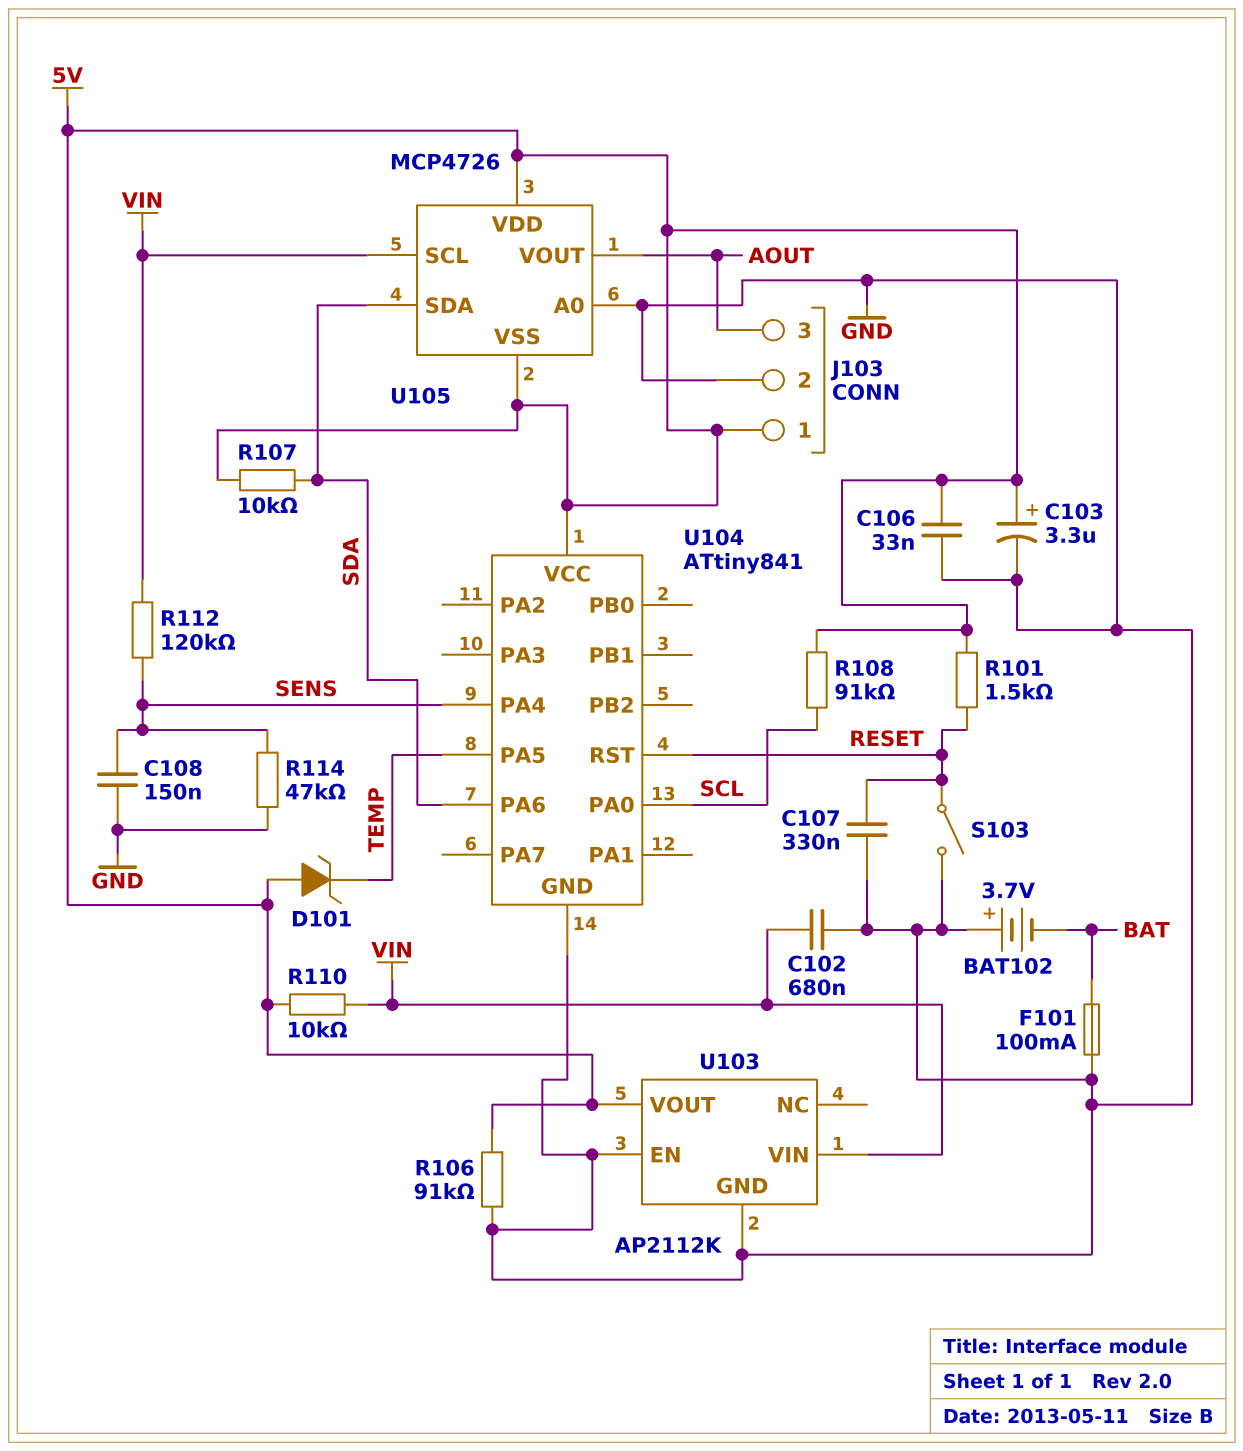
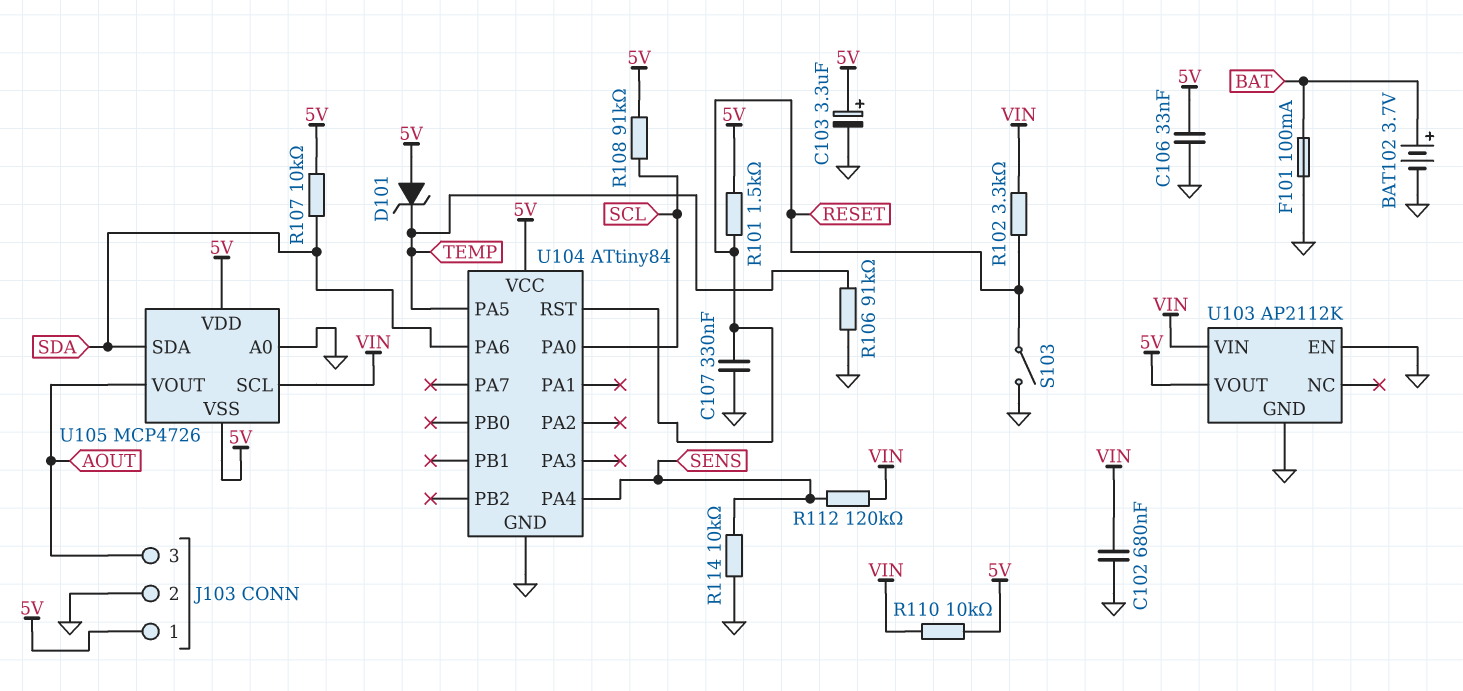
BAT102: 3.7V (plus GND, minus BAT) -> 3.7V (plus BAT, minus GND)
C108: 150nF (GND, SENS) -> none
R102: none -> 3.3k (RESET, VIN)
R106: 91k (5V, GND) -> 91k (GND, TEMP)
R114: 47k (GND, SENS) -> 10k (GND, SENS)
U104: ATtiny841 -> ATtiny84

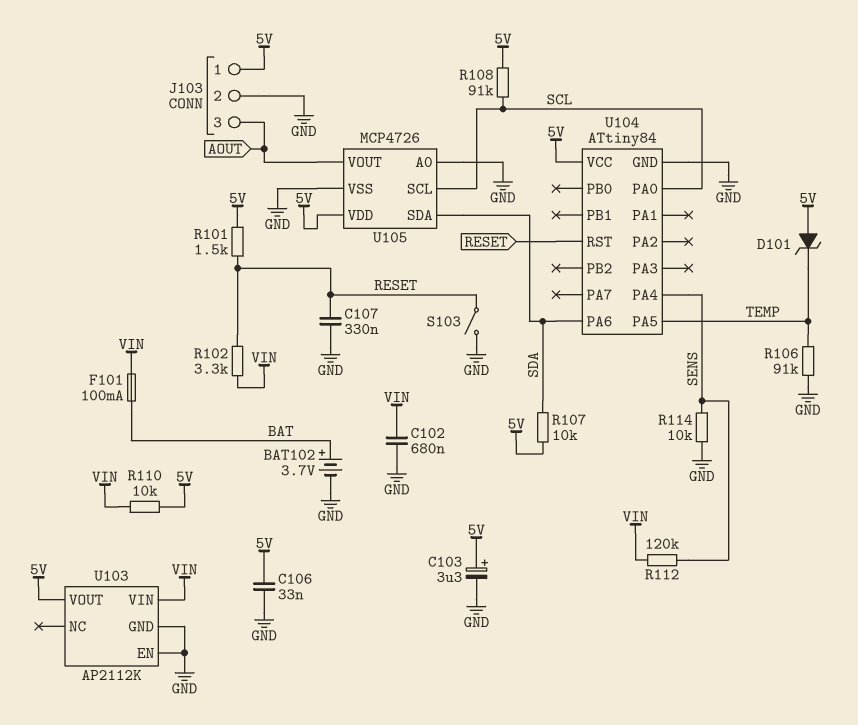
F101: 100mA (BAT, GND) -> 100mA (BAT, VIN)
U105 pin SCL: VIN -> SCL
U105 pin VSS: 5V -> GND

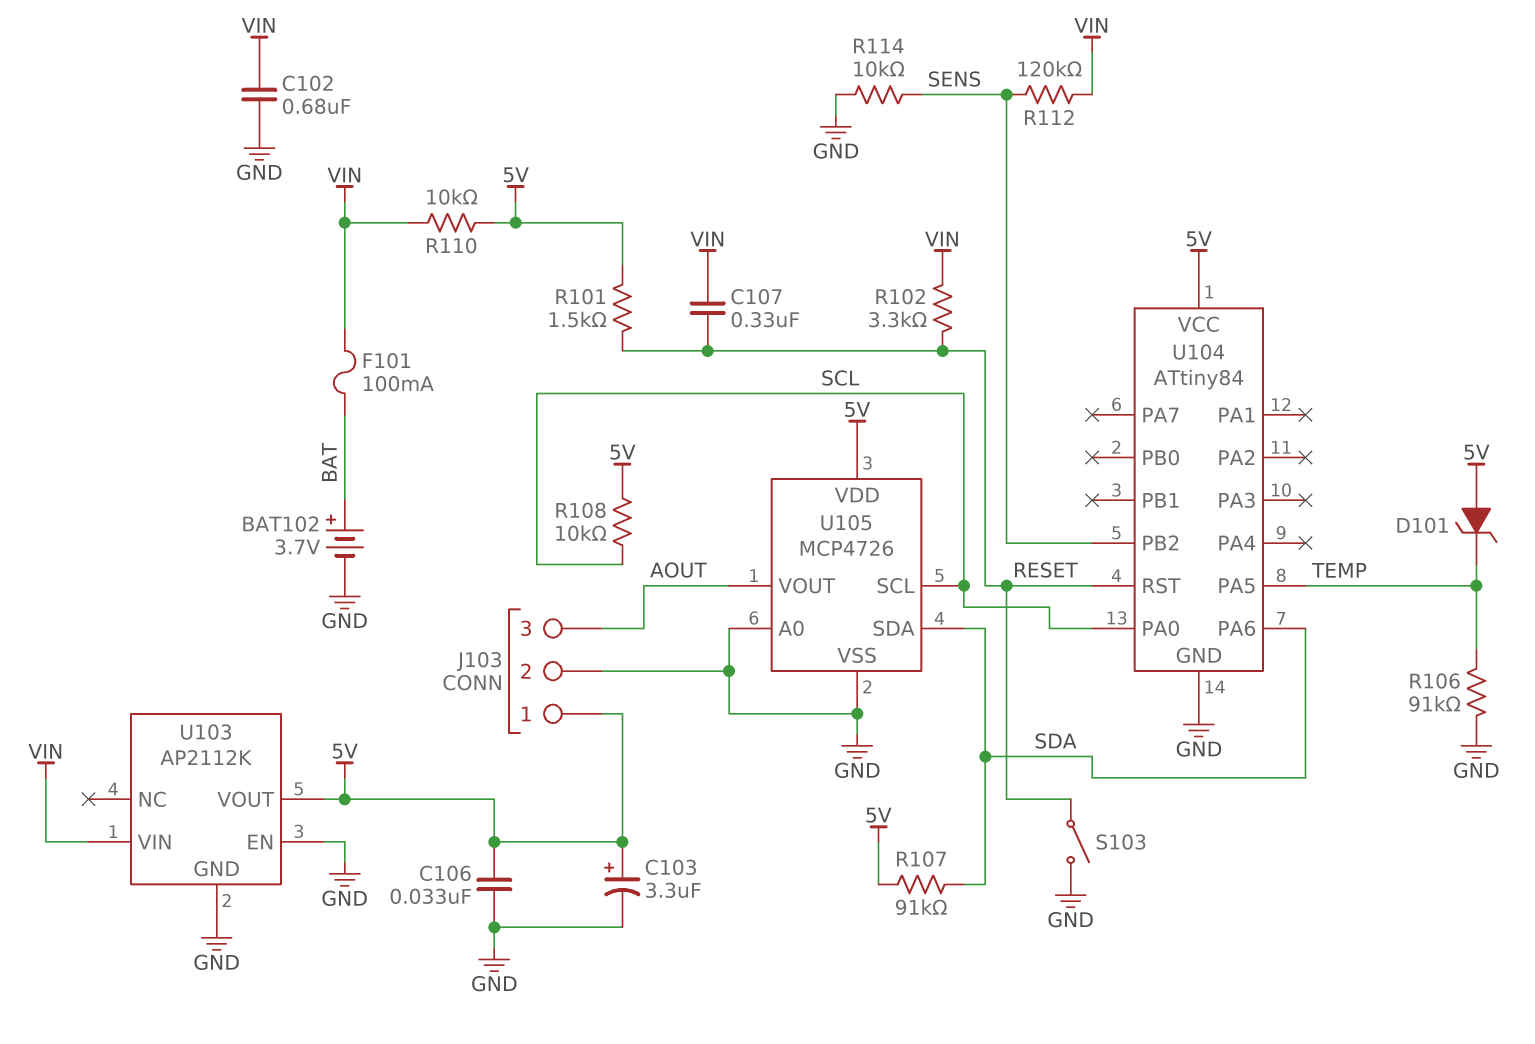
C107: 330nF (GND, RESET) -> 330nF (RESET, VIN)
R107: 10k (5V, SDA) -> 91k (5V, SDA)
R108: 91k (5V, SCL) -> 10k (5V, SCL)
U104 pin PA4: SENS -> none
U104 pin PB2: none -> SENS

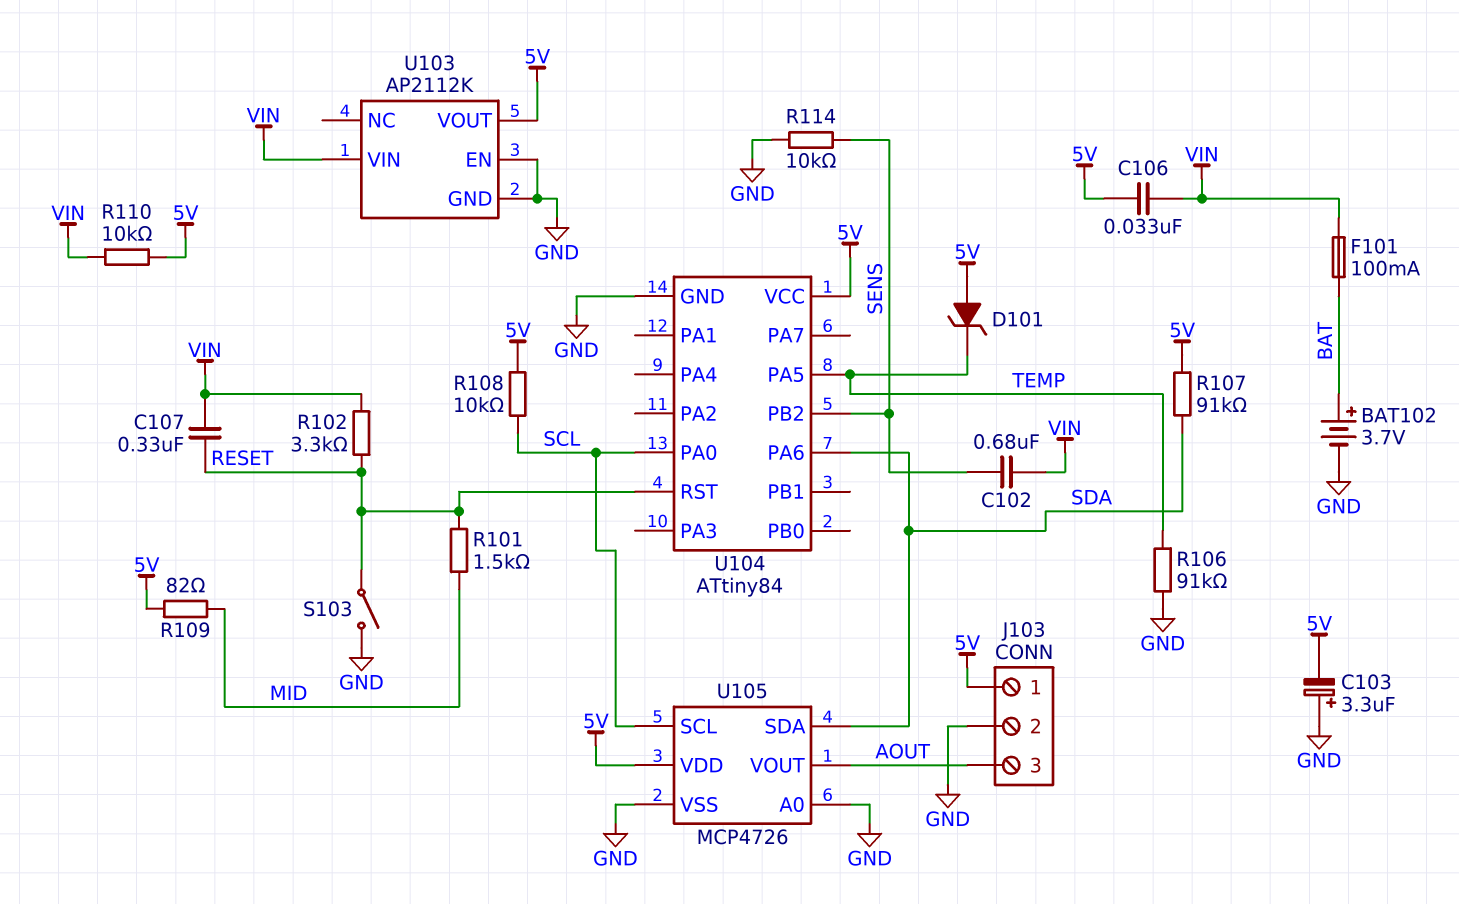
C102: 680nF (GND, VIN) -> 680nF (SENS, VIN)
C103: 3.3uF (plus 5V, minus GND) -> 3.3uF (plus GND, minus 5V)
C106: 33nF (5V, GND) -> 33nF (5V, VIN)
R101: 1.5k (5V, RESET) -> 1.5k (MID, RESET)
R109: none -> 82 (5V, MID)
R112: 120k (SENS, VIN) -> none

